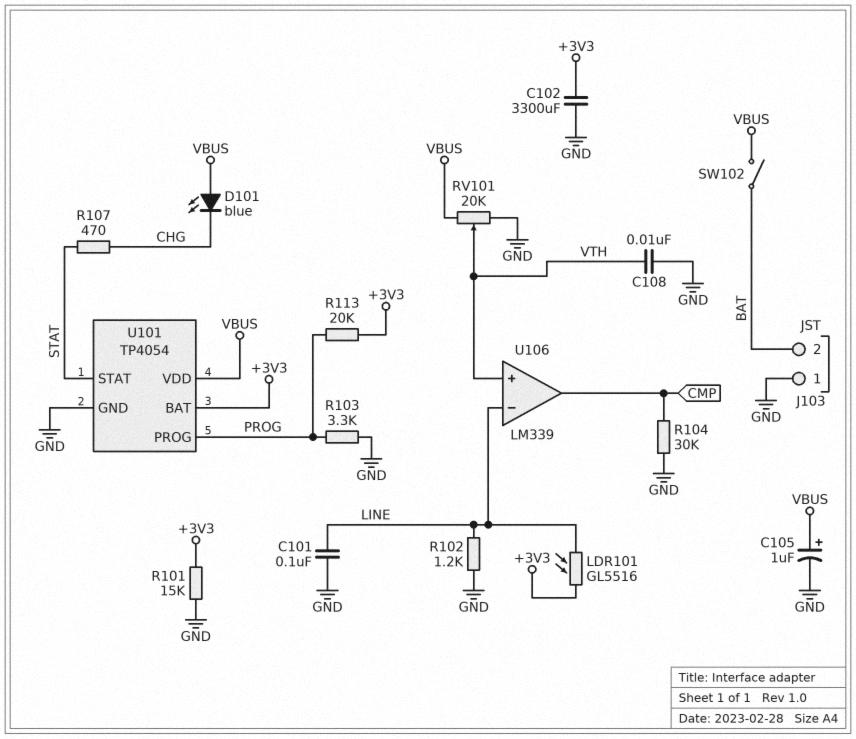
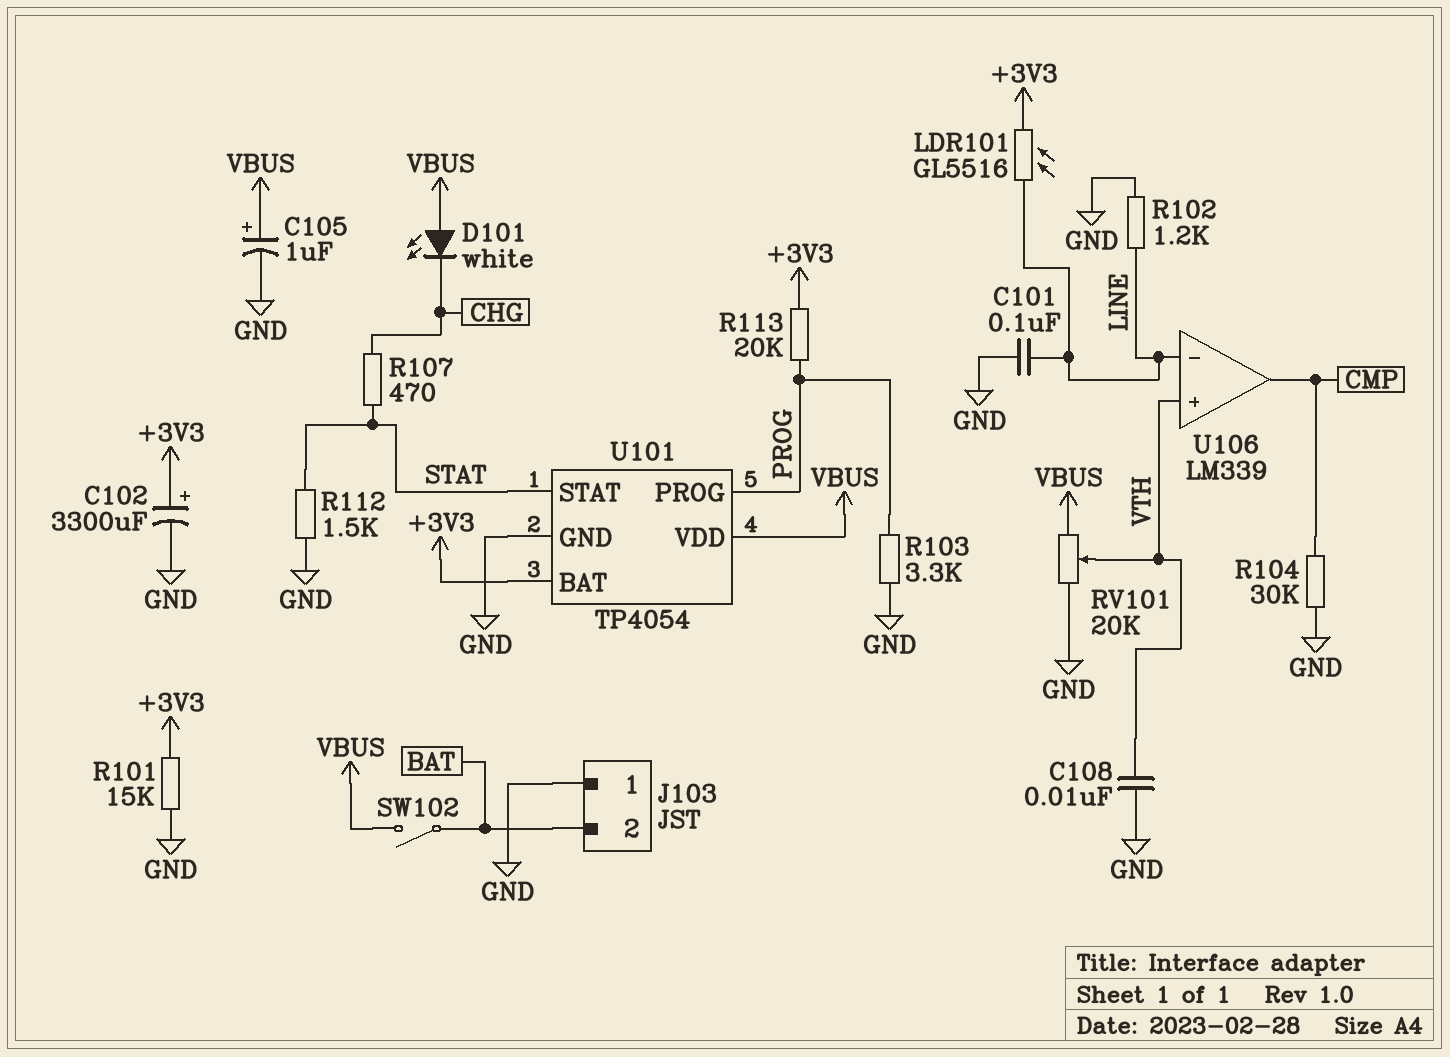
C102: 3300uF (+3V3, GND) -> 3300uF (plus +3V3, minus GND)
D101: LED blue (A VBUS, K CHG) -> LED white (A VBUS, K CHG)
R112: none -> 1.5k (GND, STAT)

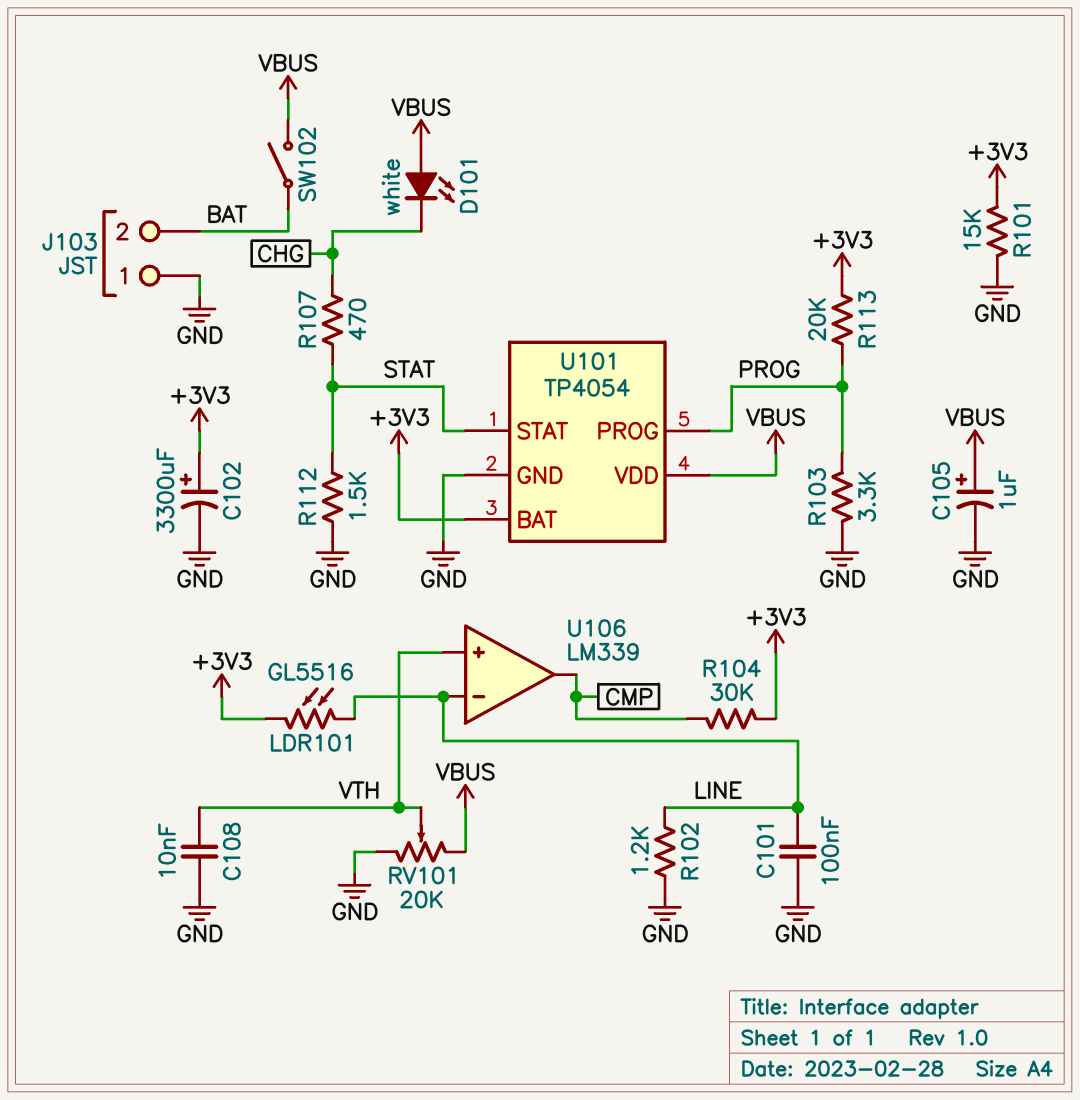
R104: 30k (CMP, GND) -> 30k (+3V3, CMP)

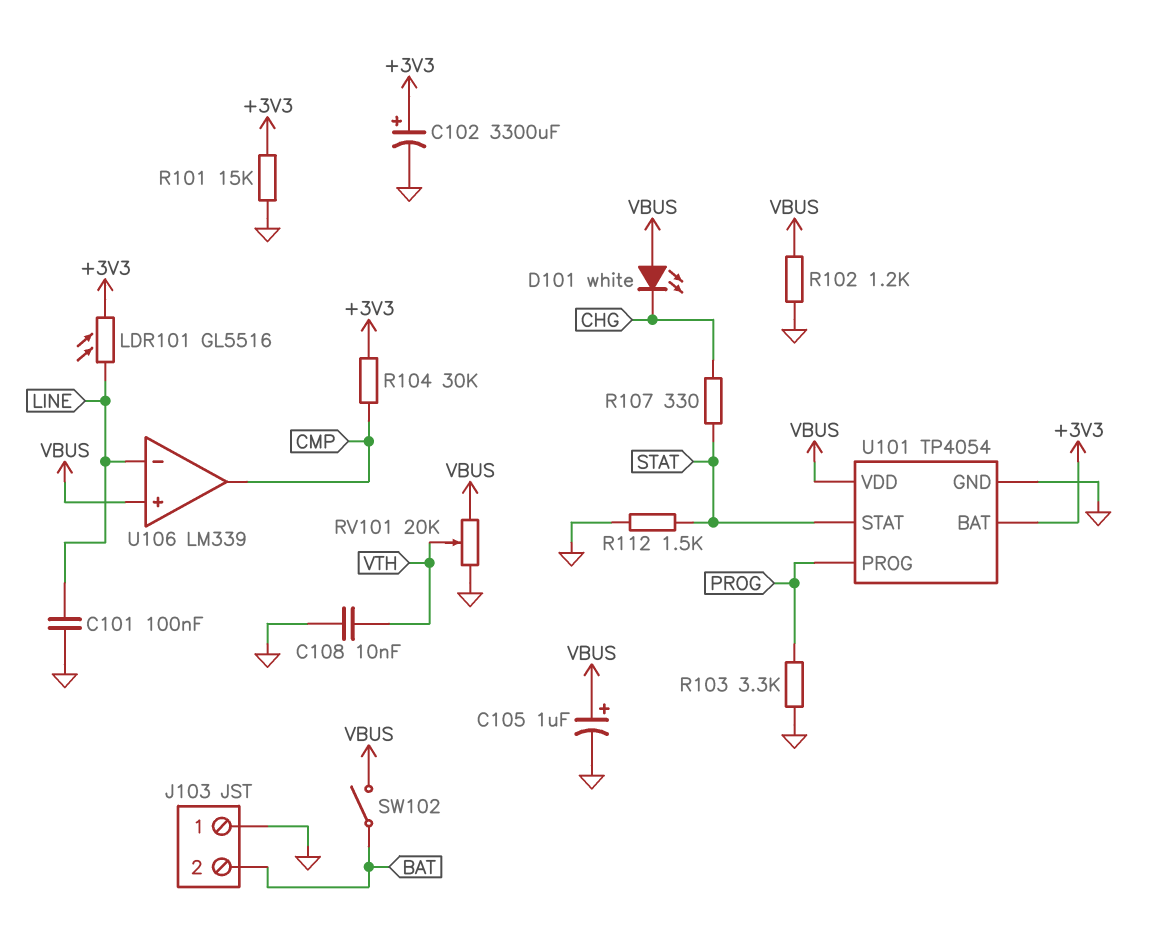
R102: 1.2k (GND, LINE) -> 1.2k (GND, VBUS)
R107: 470 (CHG, STAT) -> 330 (CHG, STAT)
R113: 20k (+3V3, PROG) -> none
U106 pin in+: VTH -> VBUS

